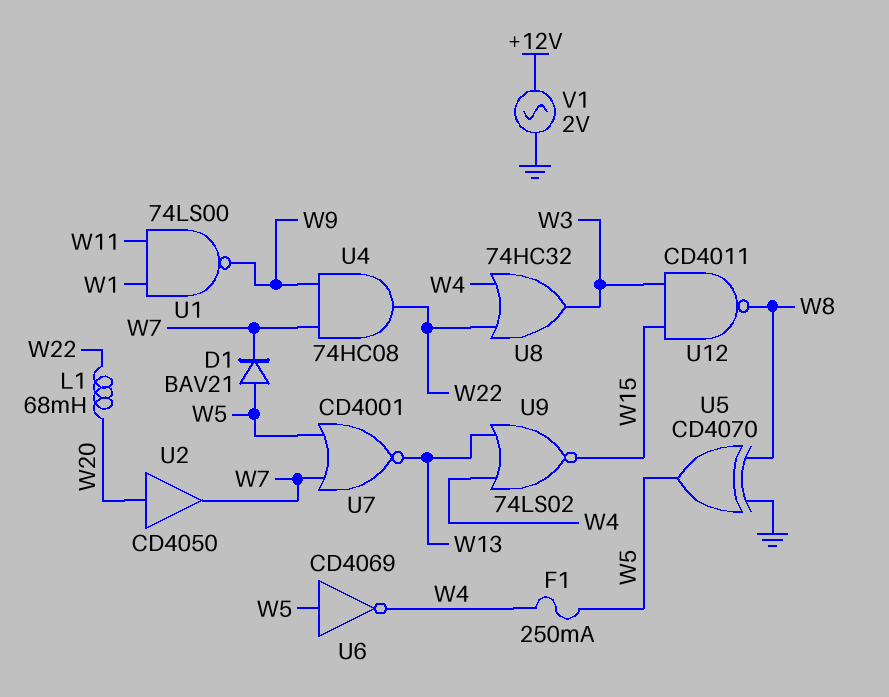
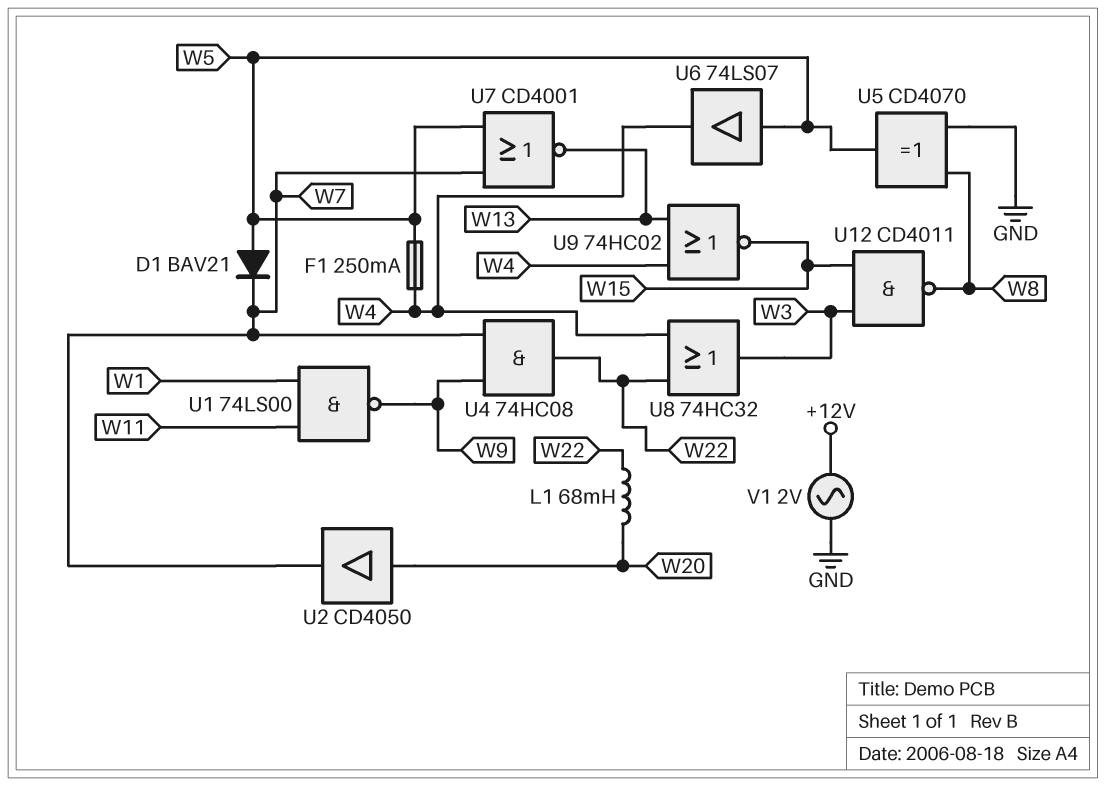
U6: NOT CD4069 (in W5, out W4) -> buffer 74LS07 (in W5, out W4)
U9: NOR 74LS02 (in W4, in W13, out W15) -> NOR 74HC02 (in W4, in W13, out W15)

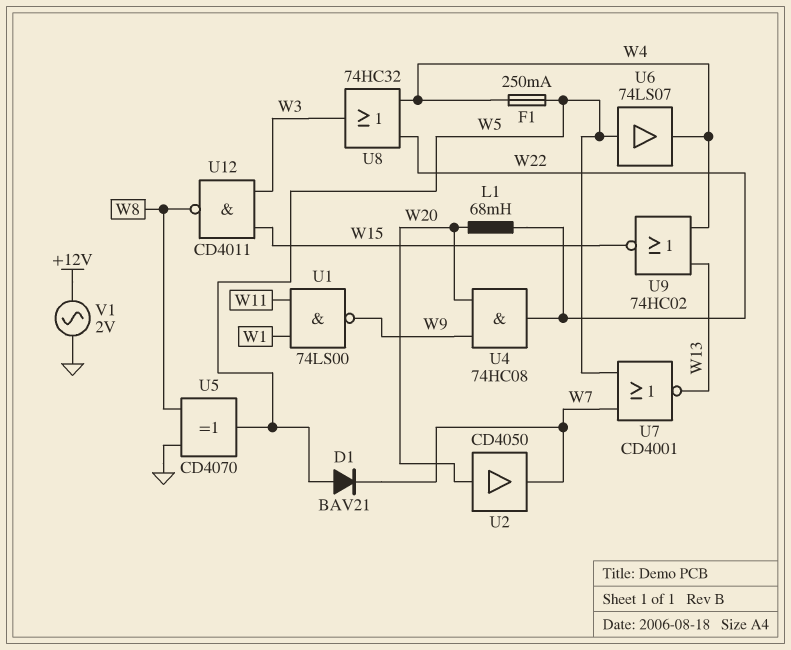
U4: AND 74HC08 (in W7, in W9, out W22) -> AND 74HC08 (in W9, in W20, out W22)

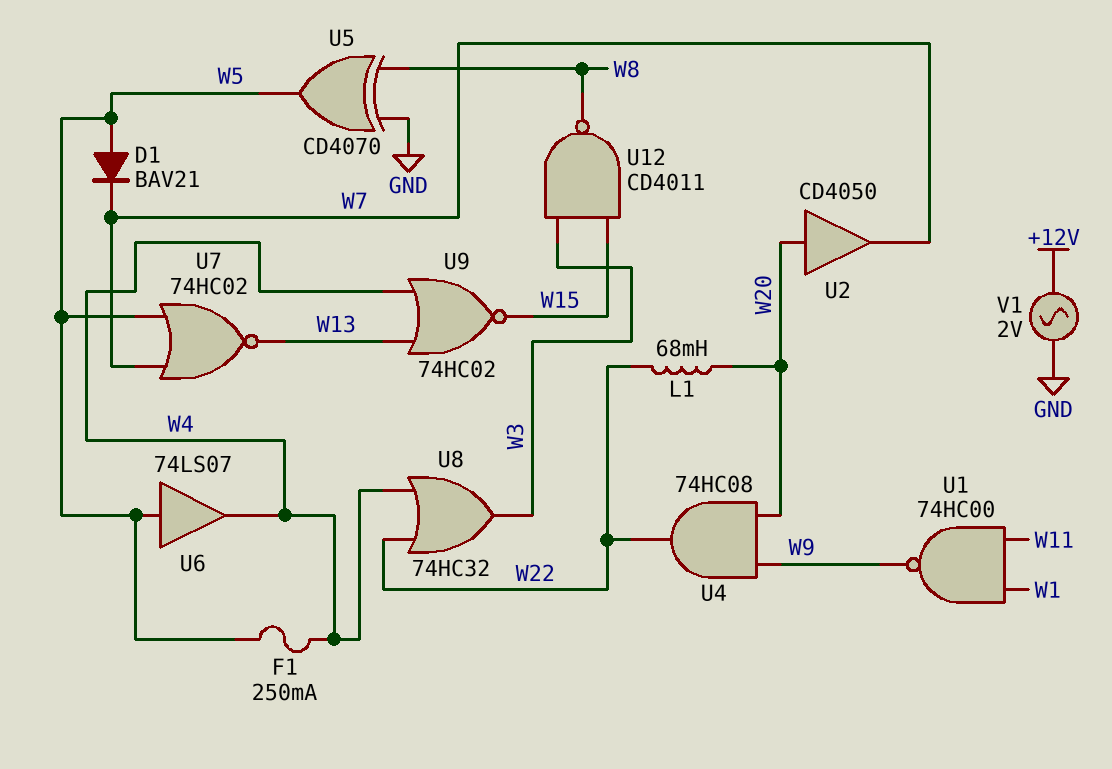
U1: NAND 74LS00 (in W1, in W11, out W9) -> NAND 74HC00 (in W1, in W11, out W9)
U7: NOR CD4001 (in W5, in W7, out W13) -> NOR 74HC02 (in W5, in W7, out W13)

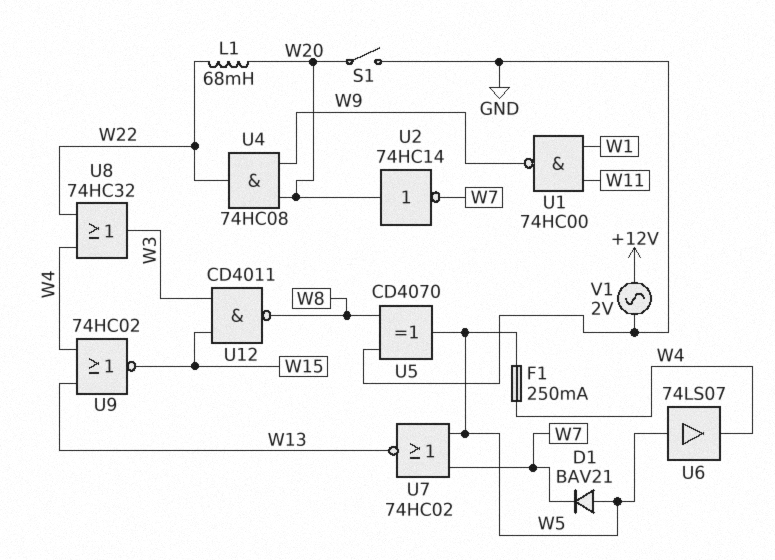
S1: none -> switch (GND, W20)
U2: buffer CD4050 (in W20, out W7) -> NOT 74HC14 (in W20, out W7)

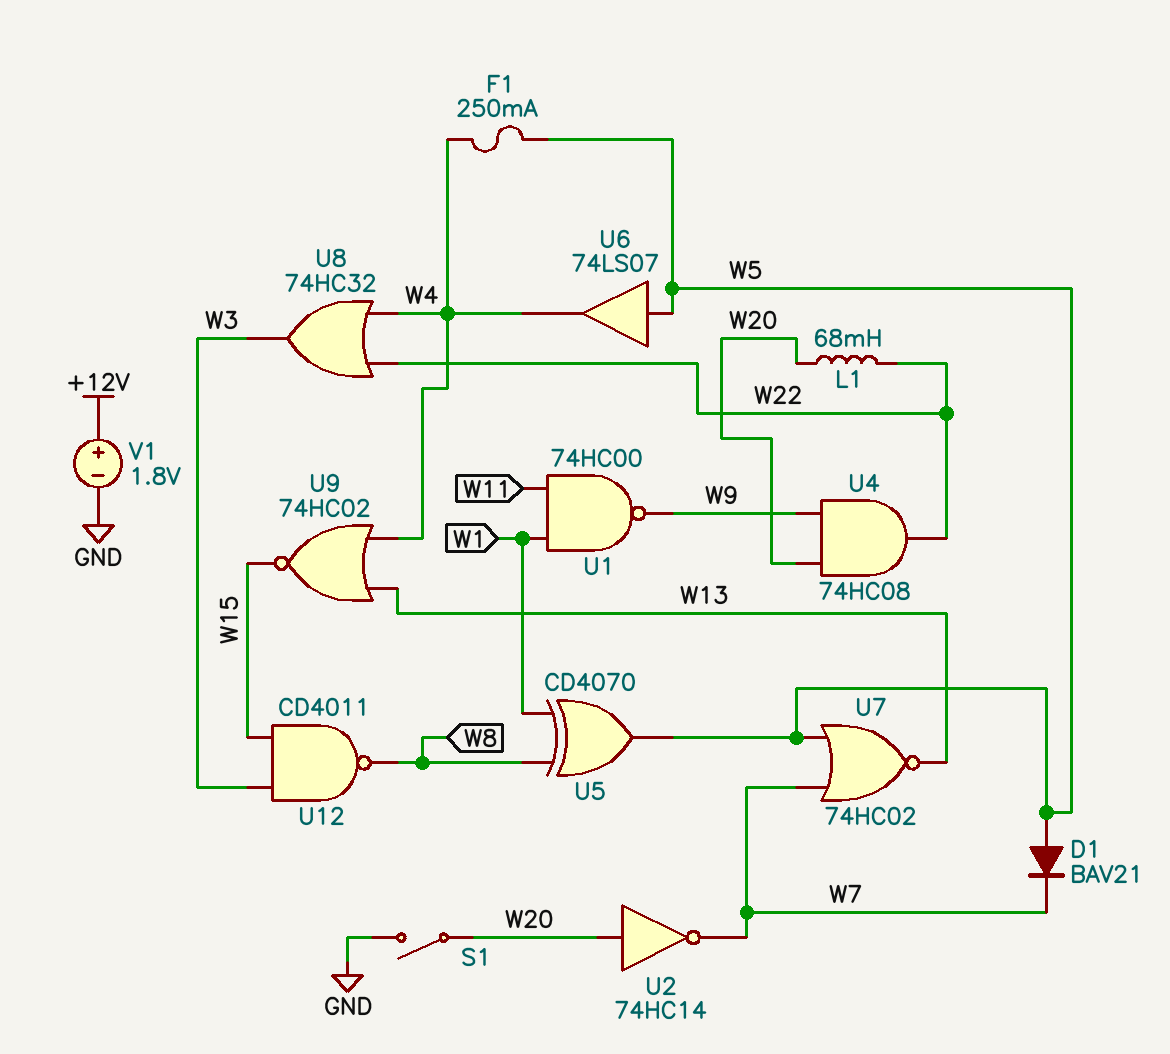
U5: XOR CD4070 (in GND, in W8, out W5) -> XOR CD4070 (in W1, in W8, out W5)
V1: AC 2V (+12V, GND) -> 1.8V (plus +12V, minus GND)

